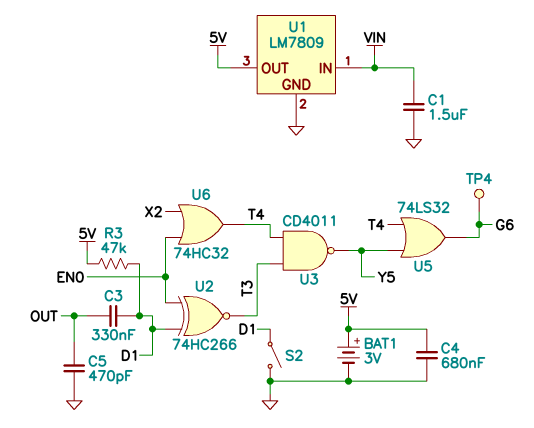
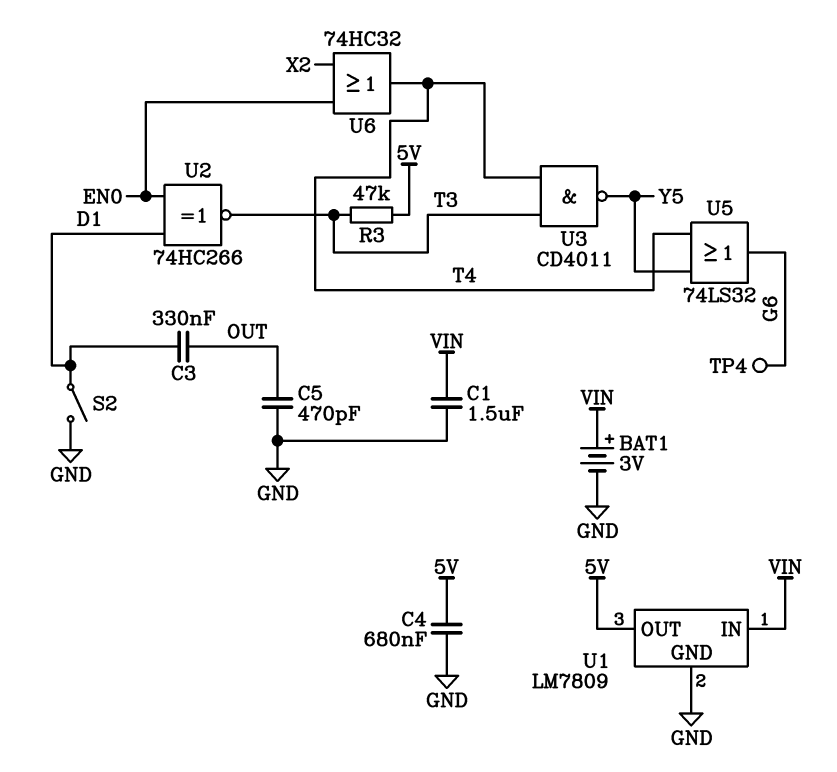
BAT1: 3V (plus 5V, minus GND) -> 3V (plus VIN, minus GND)
R3: 47k (5V, D1) -> 47k (5V, T3)

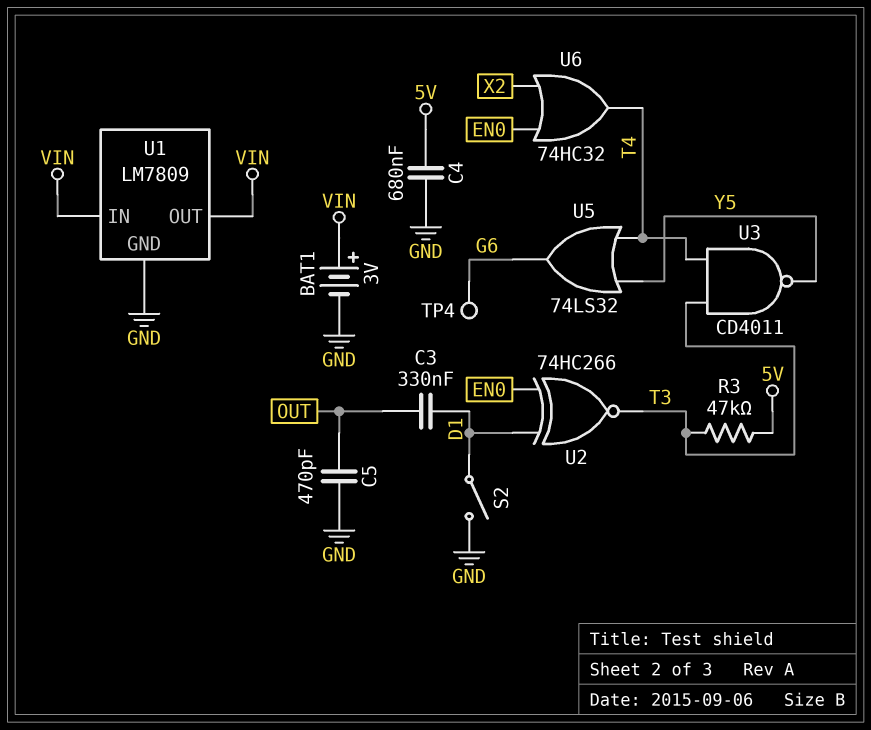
C1: 1.5uF (GND, VIN) -> none
U1 pin OUT: 5V -> VIN

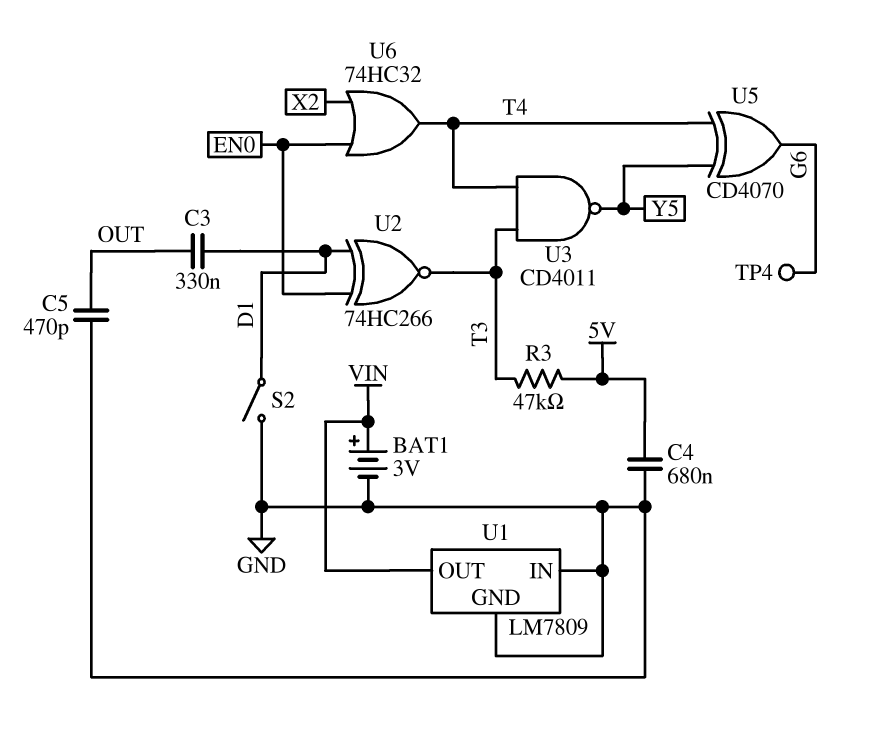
U1 pin IN: VIN -> GND
U5: OR 74LS32 (in T4, in Y5, out G6) -> XOR CD4070 (in T4, in Y5, out G6)

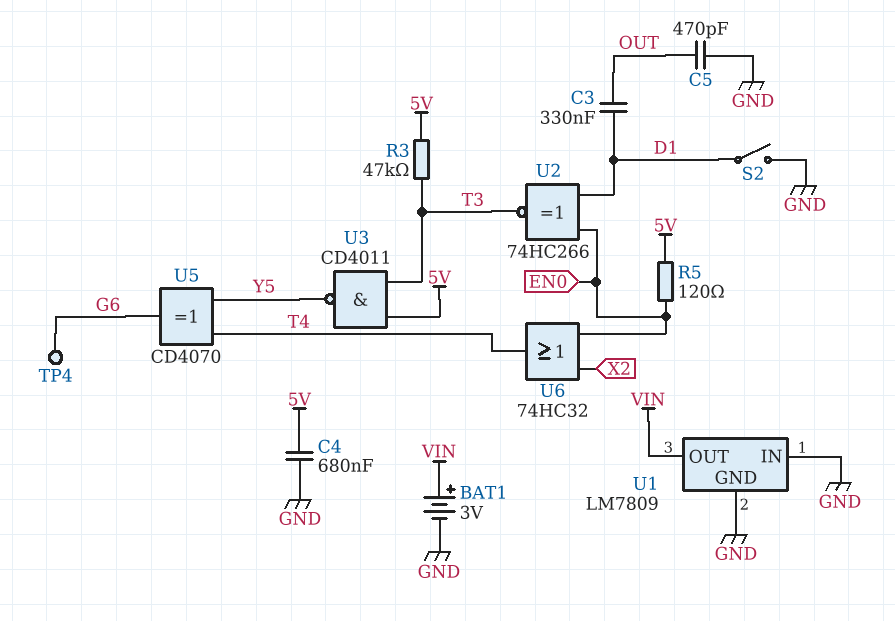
R5: none -> 120 (5V, EN0)
U3: NAND CD4011 (in T3, in T4, out Y5) -> NAND CD4011 (in 5V, in T3, out Y5)

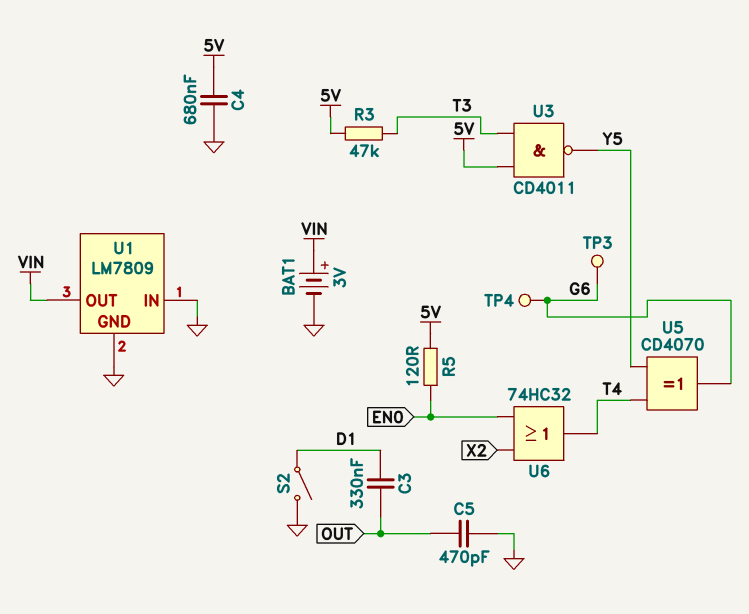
TP3: none -> test point (G6)
U2: XNOR 74HC266 (in D1, in EN0, out T3) -> none

